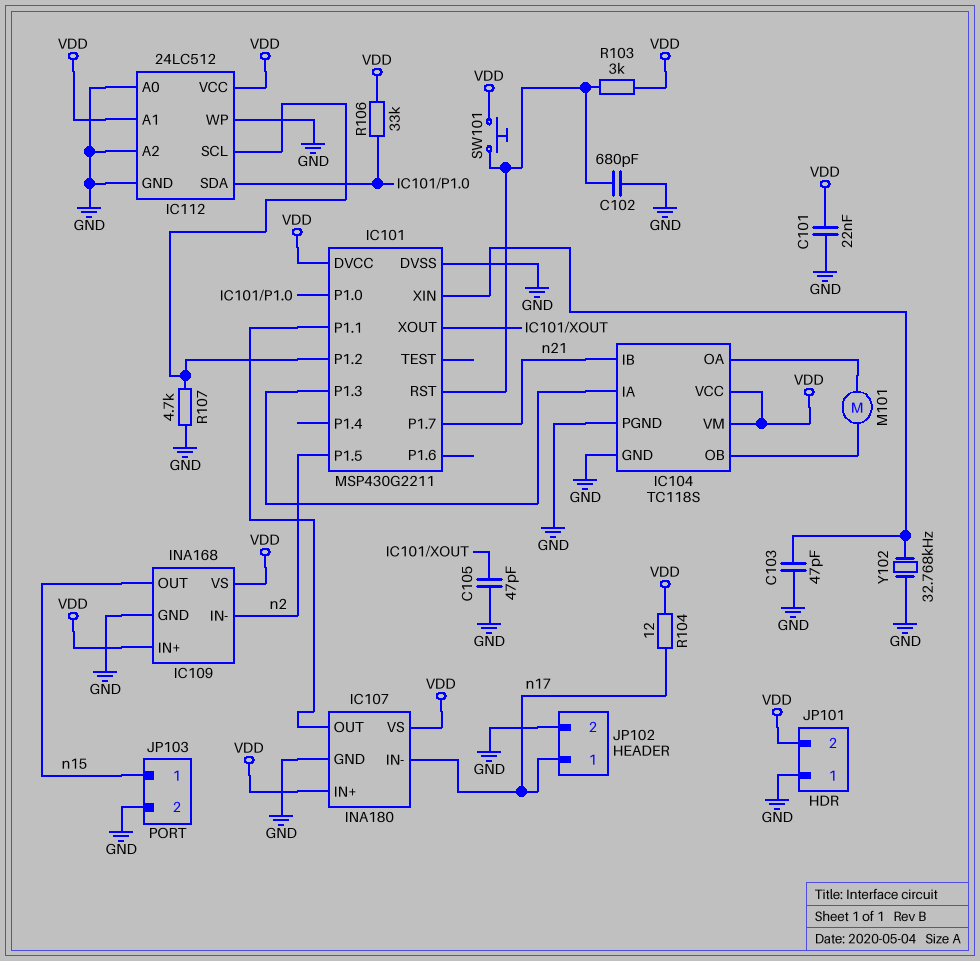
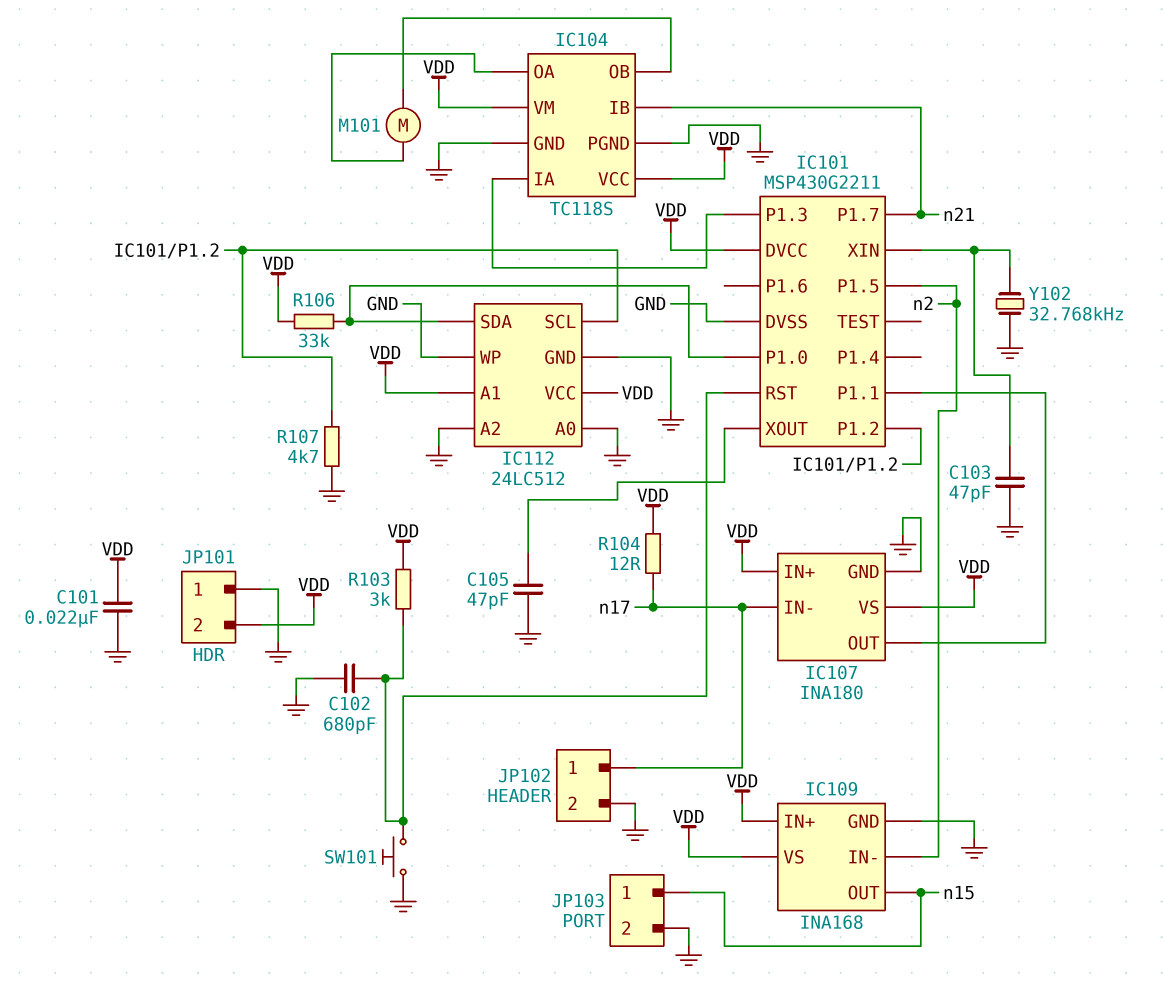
SW101: button (IC101/RST, VDD) -> button (GND, IC101/RST)

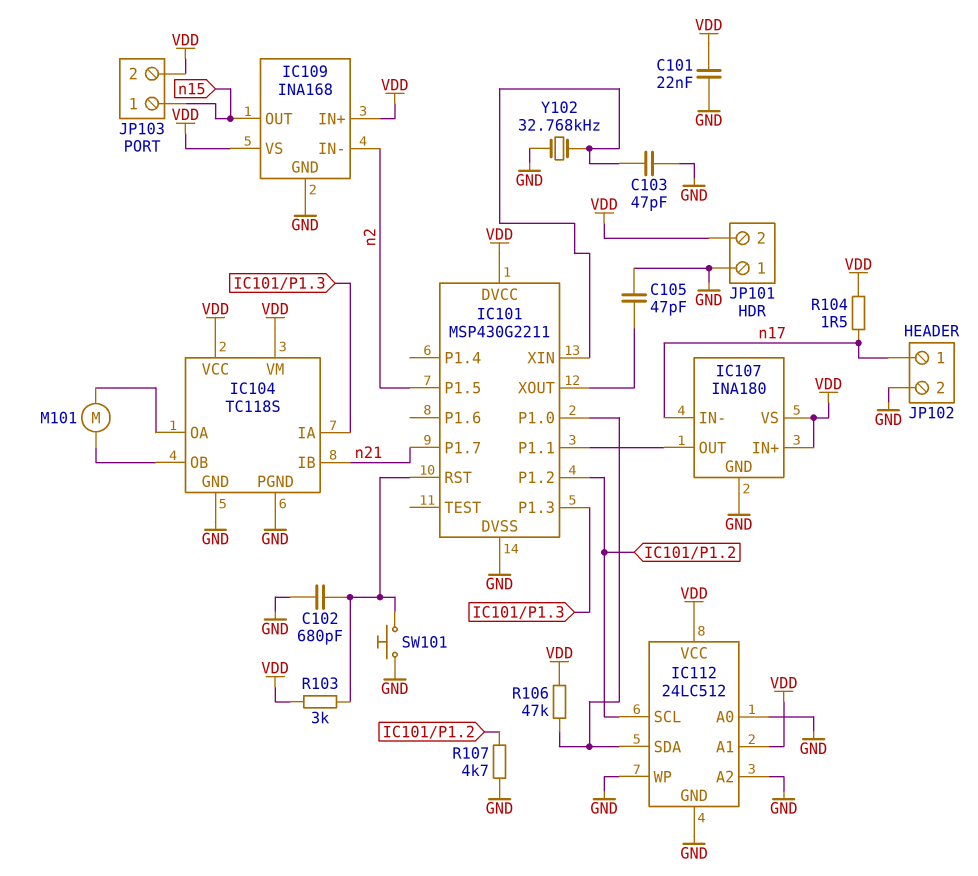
JP103 pin 2: GND -> VDD
R104: 12 (VDD, n17) -> 1.5 (VDD, n17)
R106: 33k (IC101/P1.0, VDD) -> 47k (IC101/P1.0, VDD)

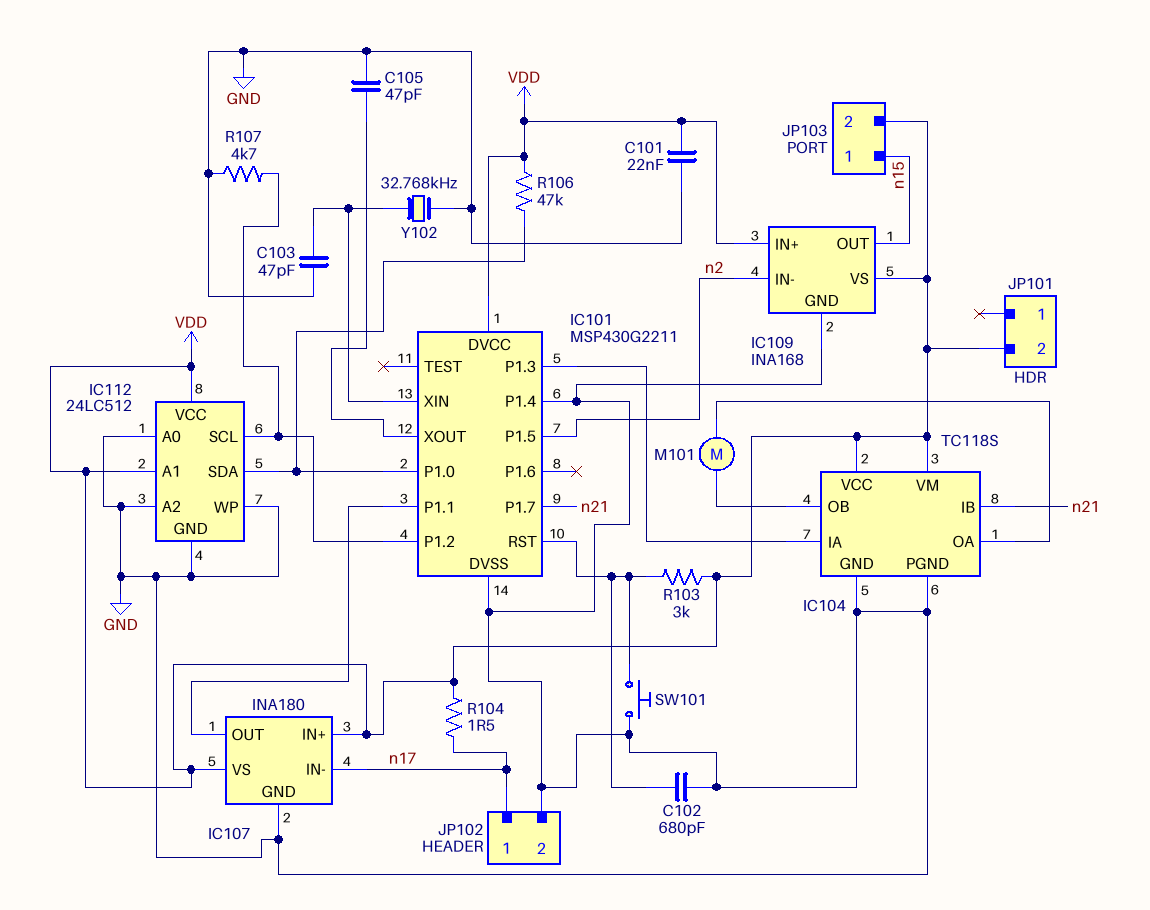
IC101 pin P1.4: none -> GND
JP101 pin 1: GND -> none

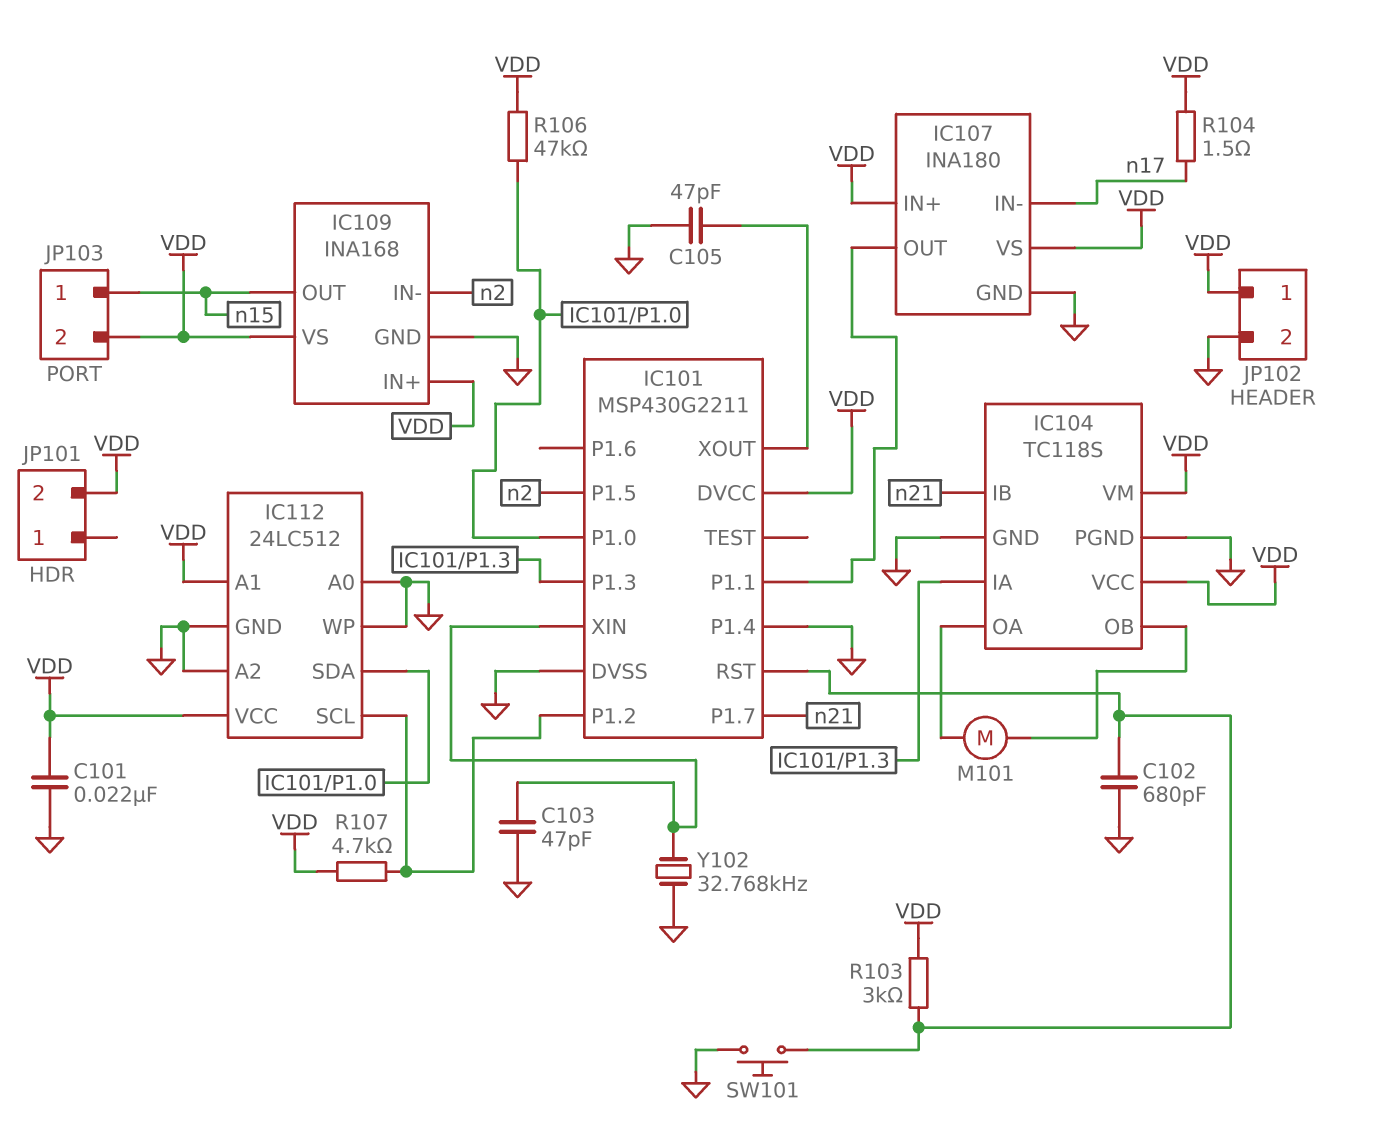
JP102 pin 1: n17 -> VDD
R107: 4.7k (GND, IC101/P1.2) -> 4.7k (IC101/P1.2, VDD)

